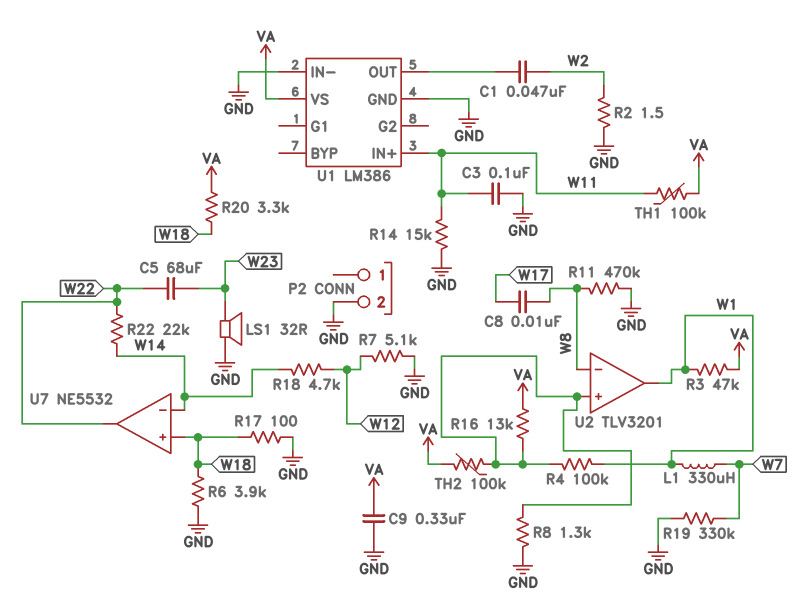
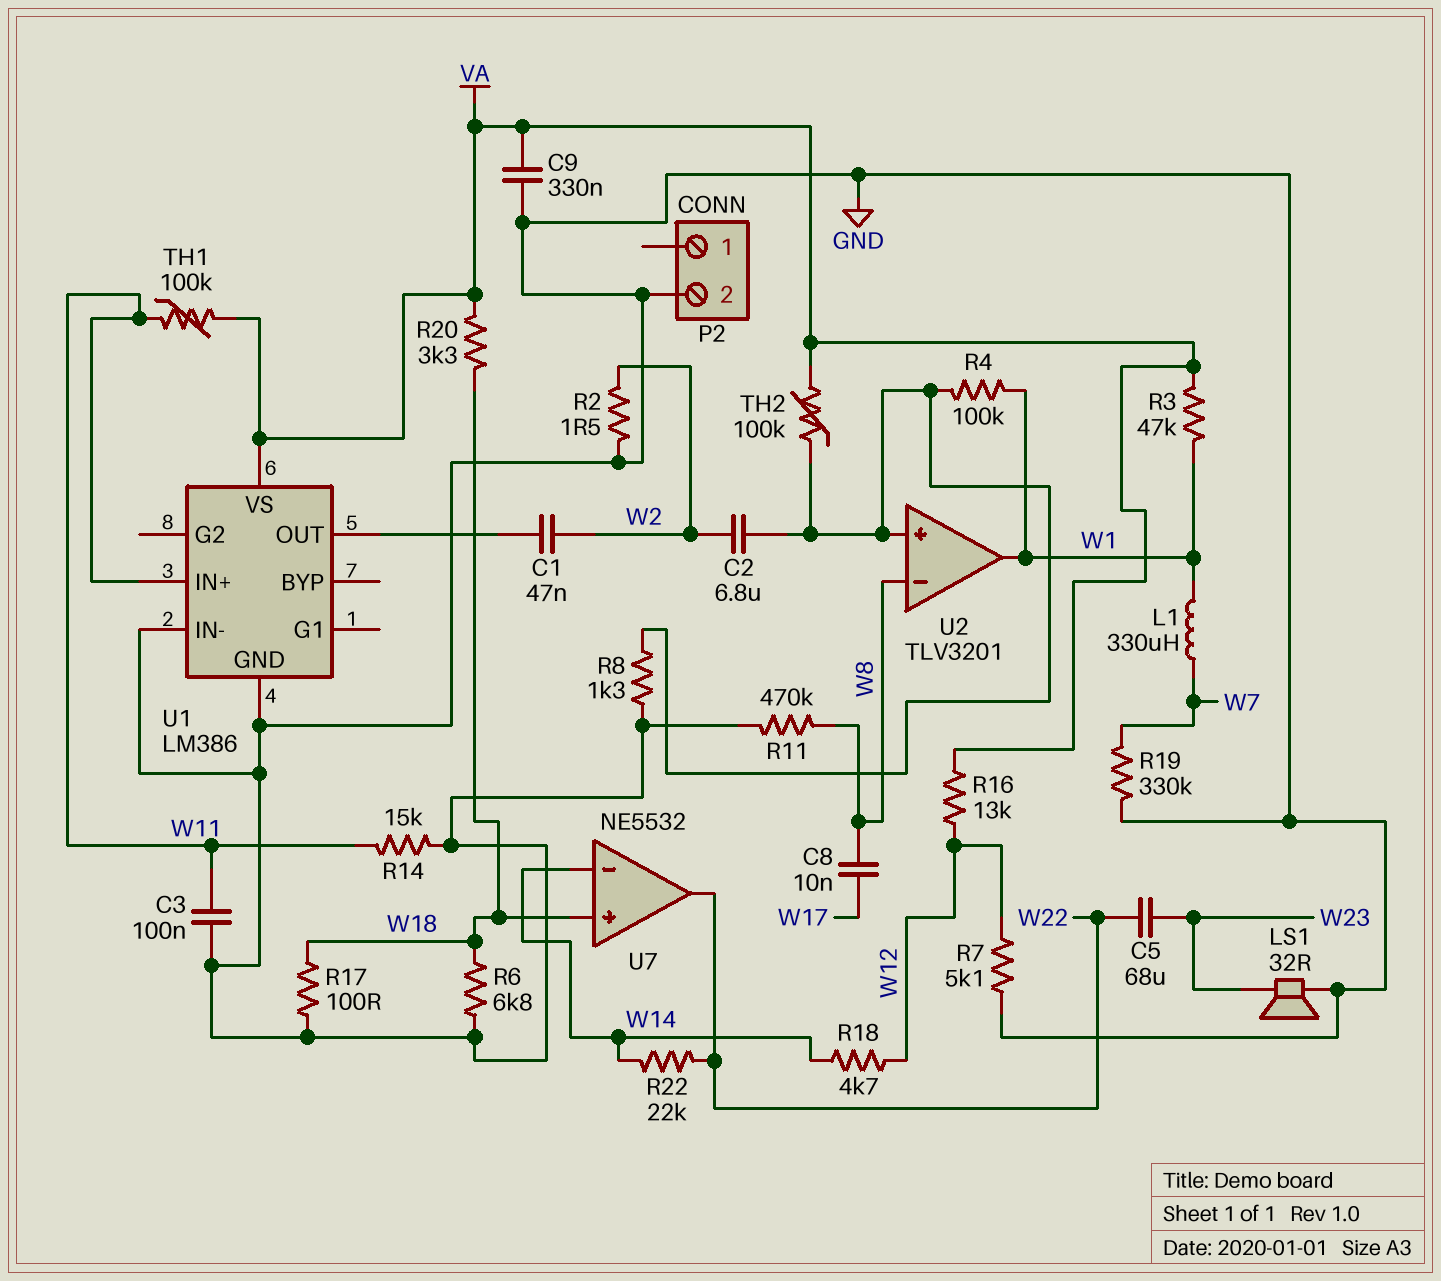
C2: none -> 6.8uF (U2/in+, W2)
R6: 3.9k (GND, W18) -> 6.8k (GND, W18)
R16: 13k (U2/in+, VA) -> 13k (VA, W12)

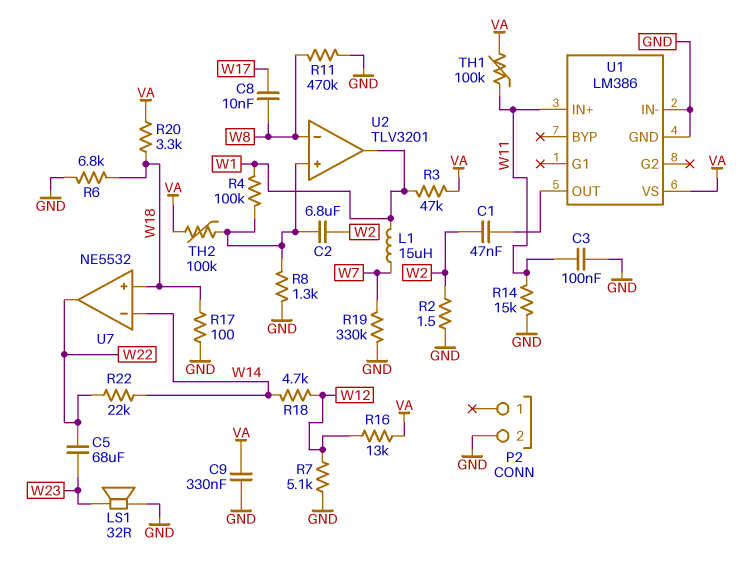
L1: 330uH (W1, W7) -> 15uH (W1, W7)

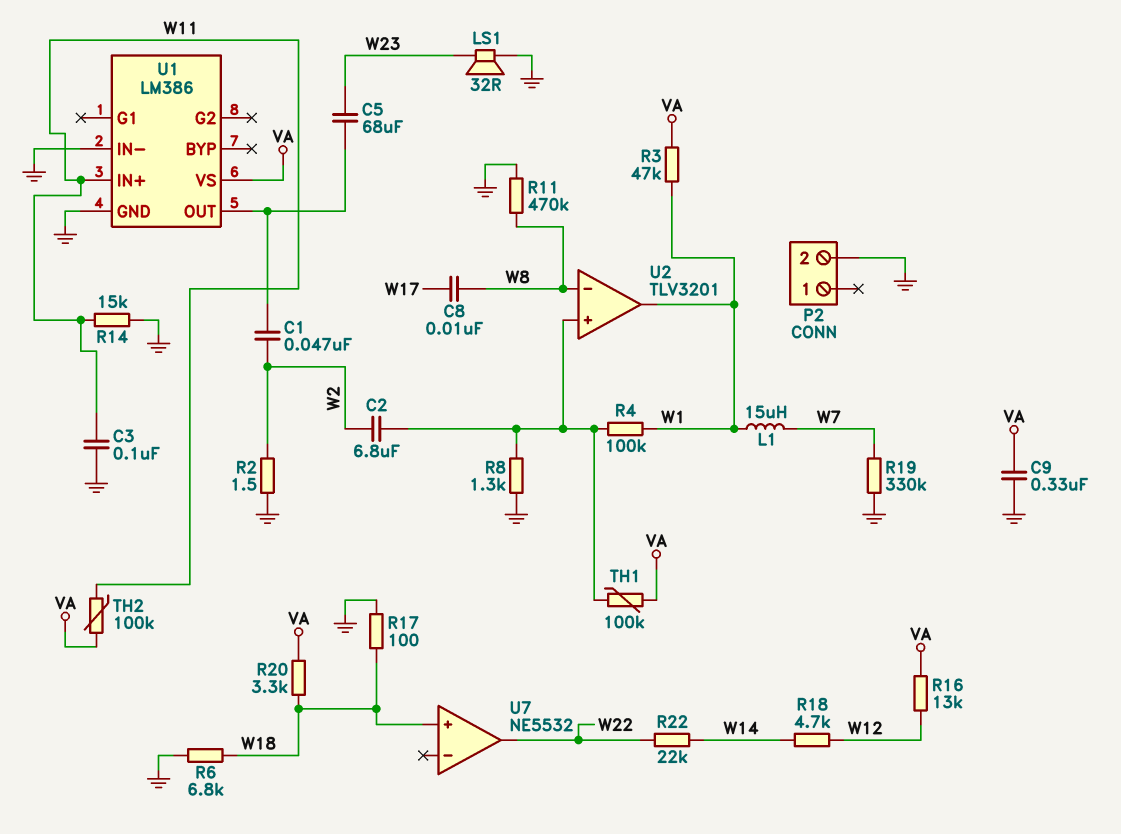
C5: 68uF (W22, W23) -> 68uF (U1/OUT, W23)
R7: 5.1k (GND, W12) -> none
TH1: 100k (VA, W11) -> 100k (U2/in+, VA)
TH2: 100k (U2/in+, VA) -> 100k (VA, W11)
U7 pin in-: W14 -> none

